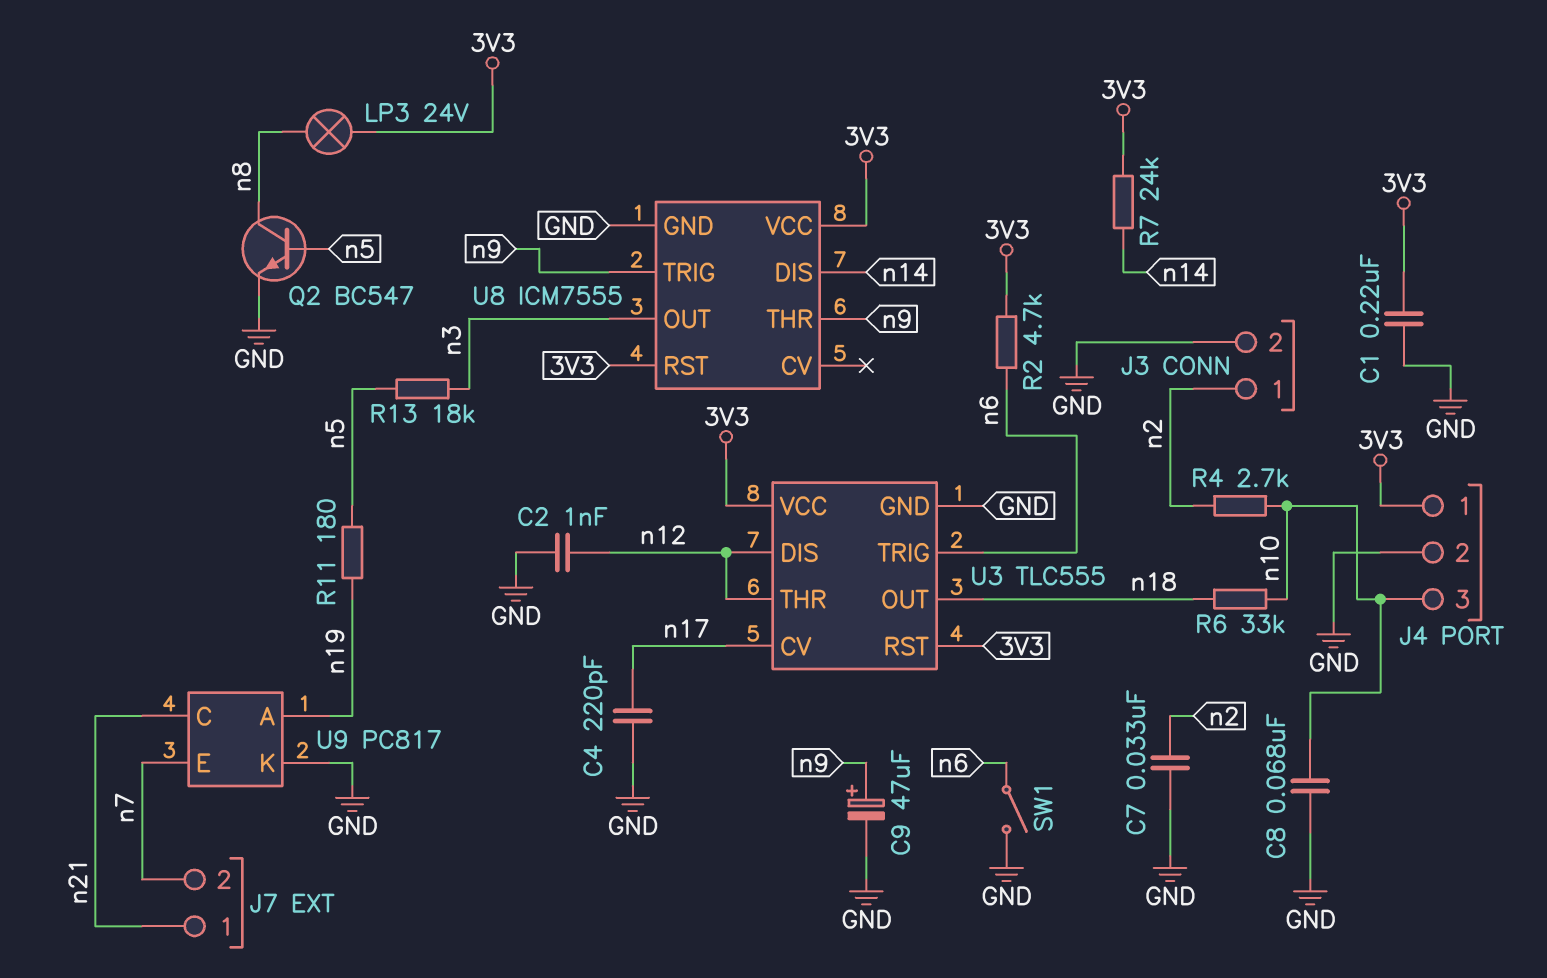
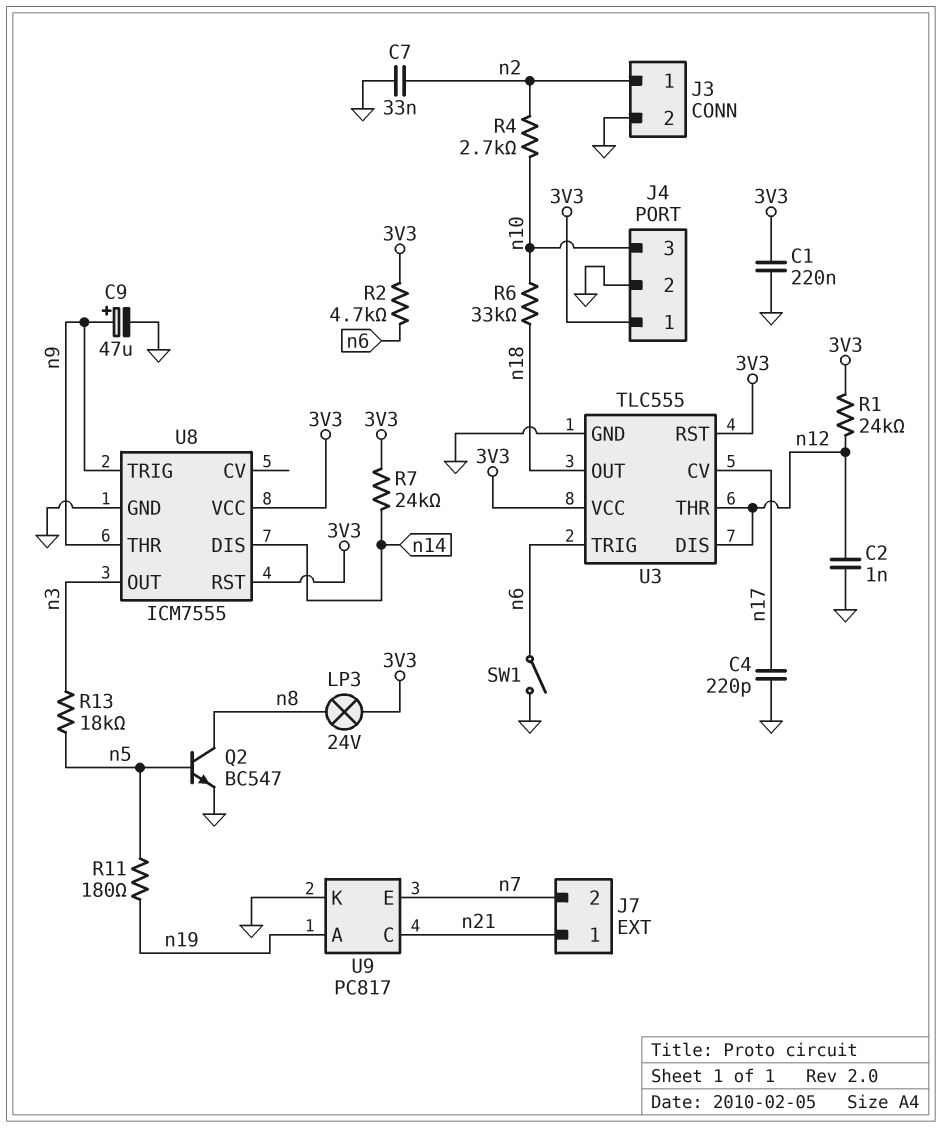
C8: 68nF (GND, n10) -> none
R1: none -> 24k (3V3, n12)

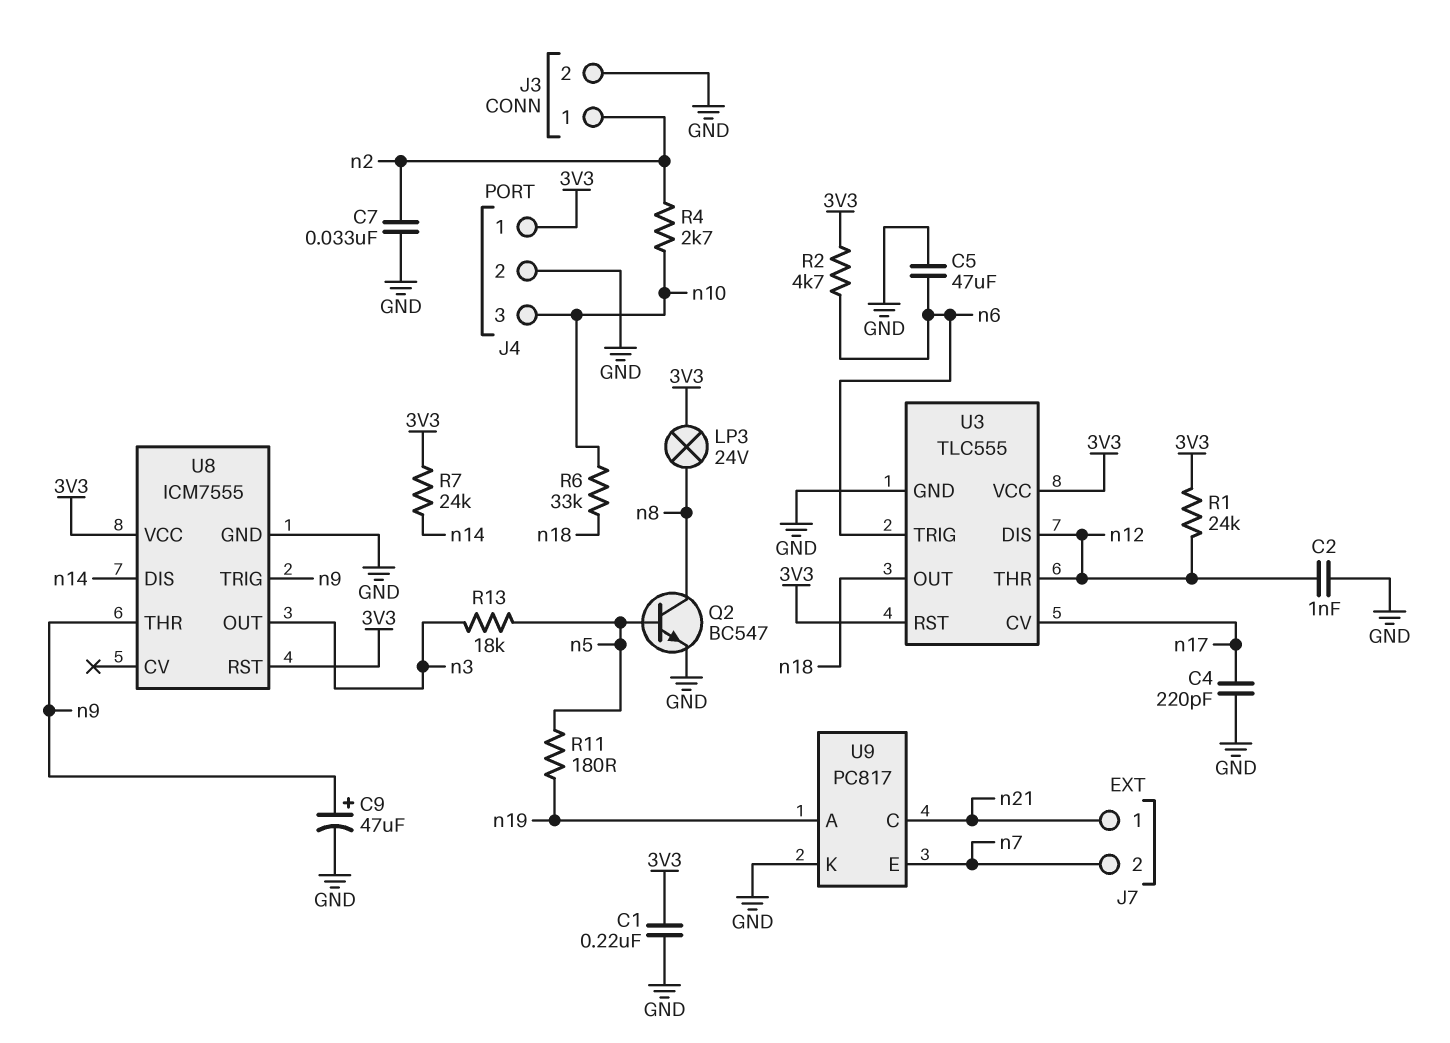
C5: none -> 47uF (GND, n6)
SW1: switch (GND, n6) -> none

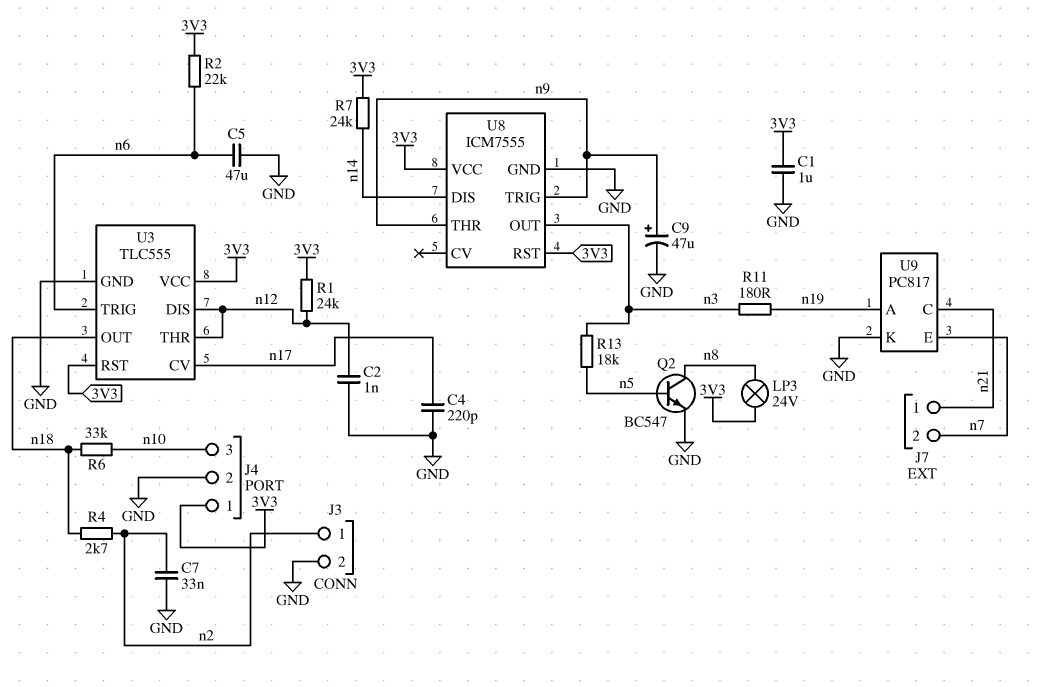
C1: 220nF (3V3, GND) -> 1uF (3V3, GND)
R2: 4.7k (3V3, n6) -> 22k (3V3, n6)
R4: 2.7k (n2, n10) -> 2.7k (n2, n18)
R11: 180 (n5, n19) -> 180 (n3, n19)

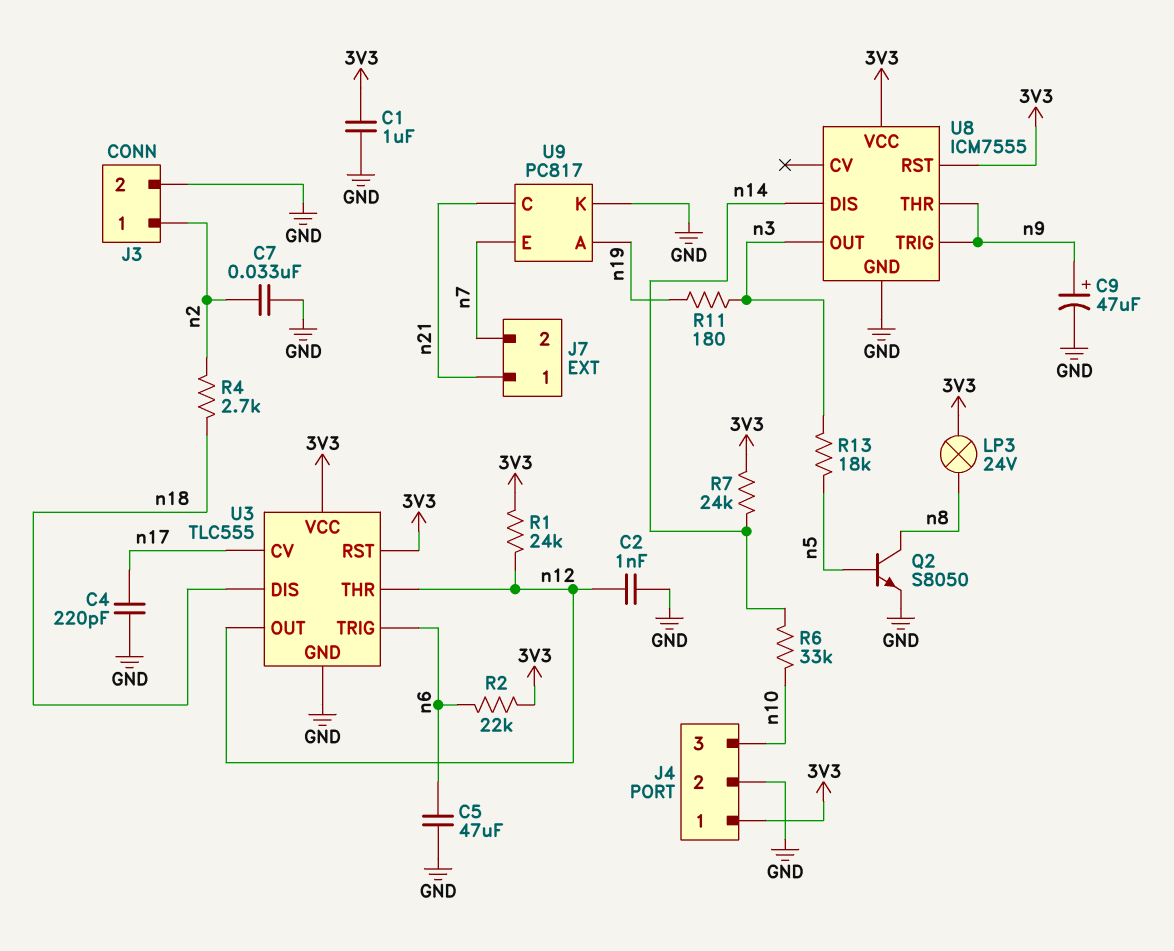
Q2: NPN BC547 (B n5, C n8, E GND) -> NPN S8050 (B n5, C n8, E GND)
R6: 33k (n10, n18) -> 33k (n10, n14)
U3 pin DIS: n12 -> n18
U3 pin OUT: n18 -> n12

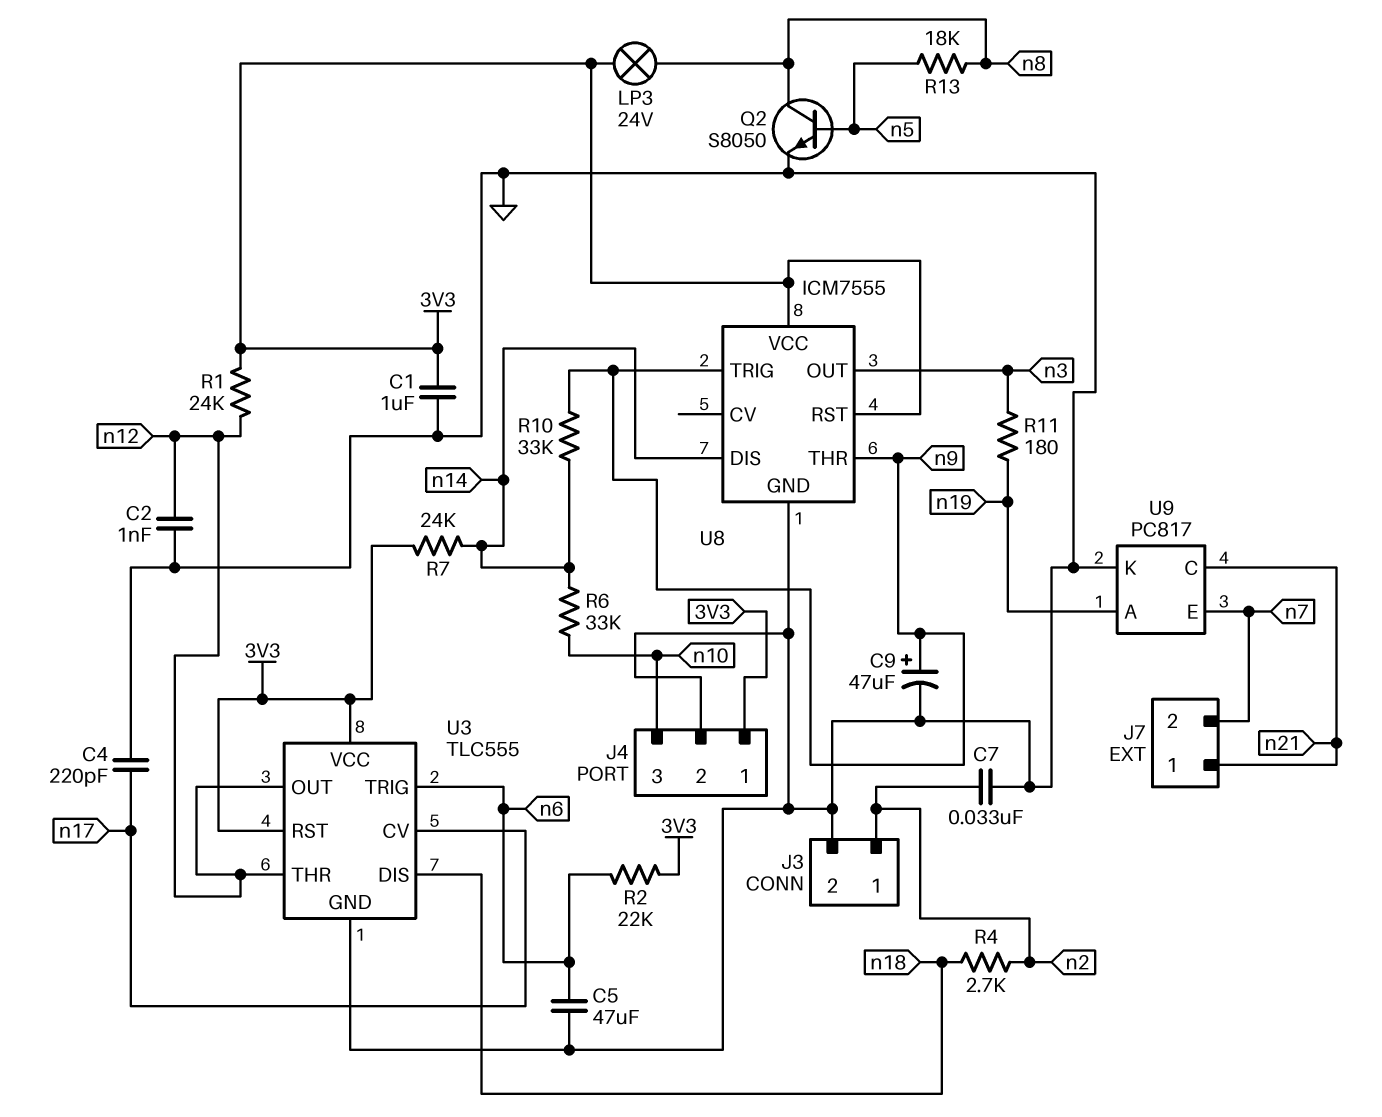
R10: none -> 33k (n9, n14)
R13: 18k (n3, n5) -> 18k (n5, n8)

